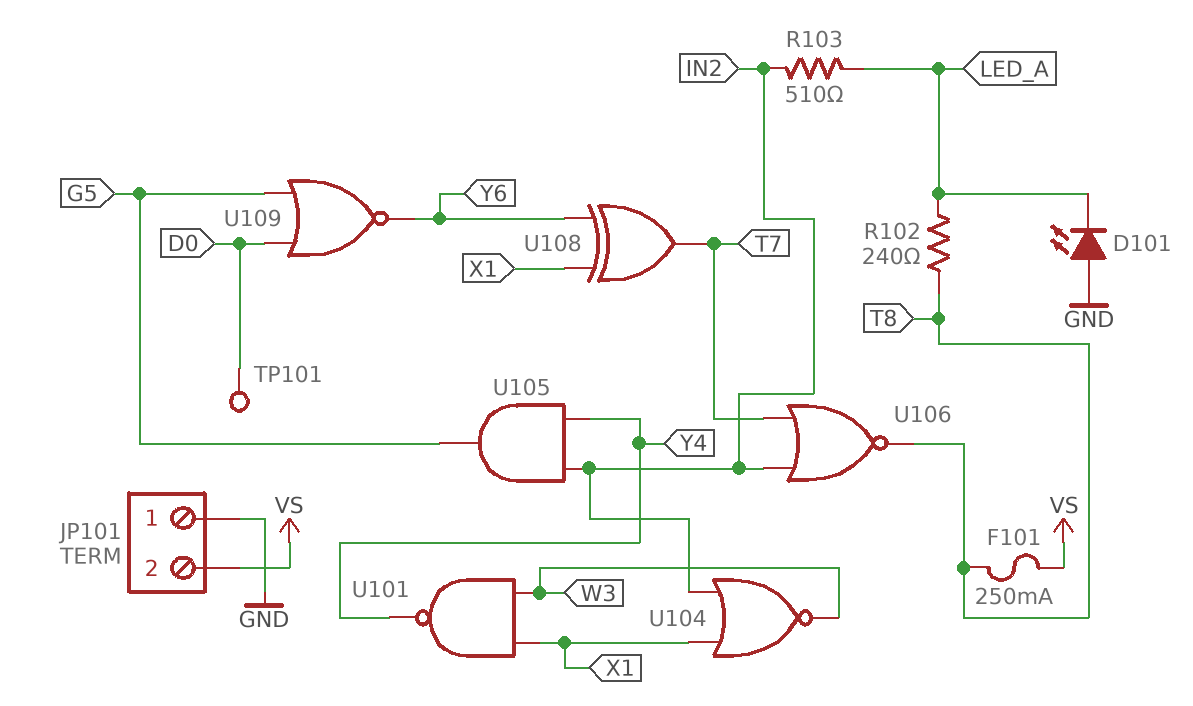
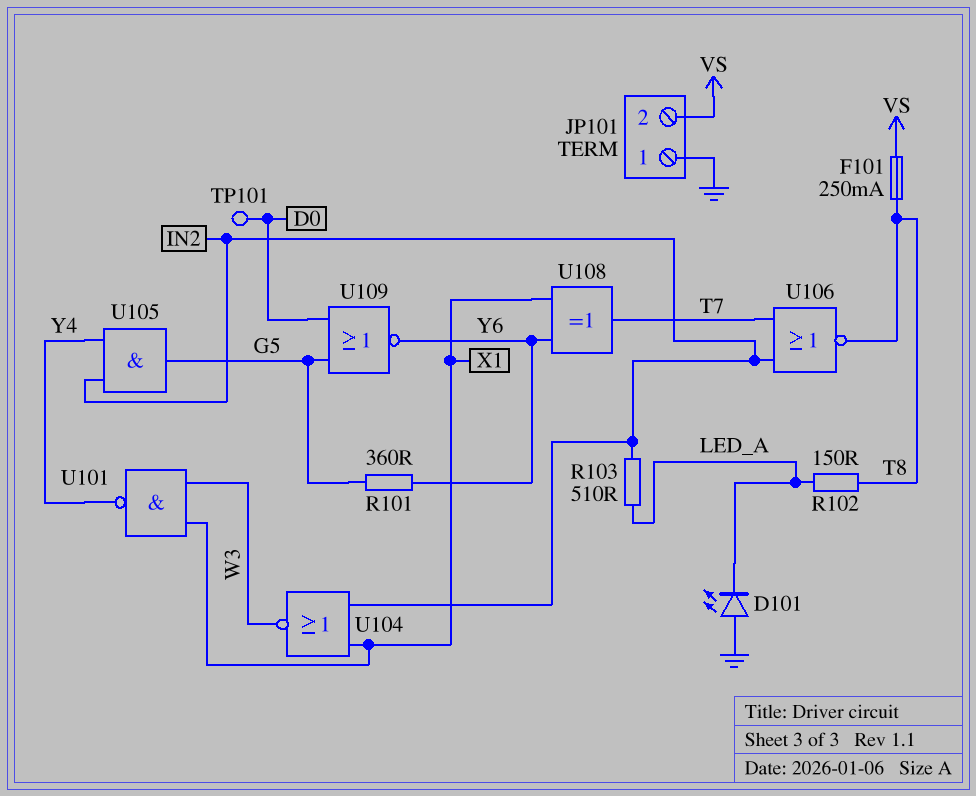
R101: none -> 360 (G5, Y6)
R102: 240 (LED_A, T8) -> 150 (LED_A, T8)

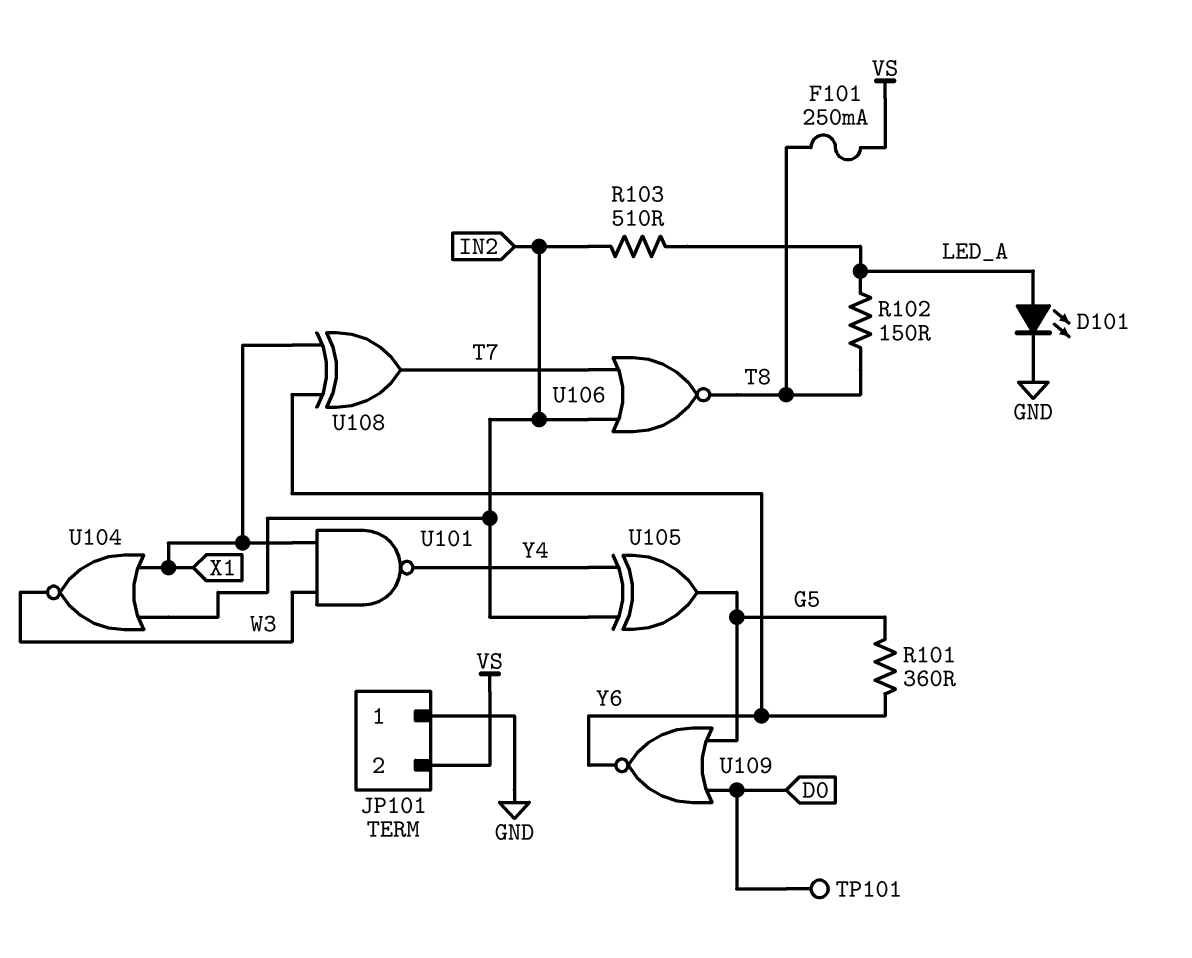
D101: LED (A GND, K LED_A) -> LED (A LED_A, K GND)
U105: AND (in IN2, in Y4, out G5) -> XOR (in IN2, in Y4, out G5)

